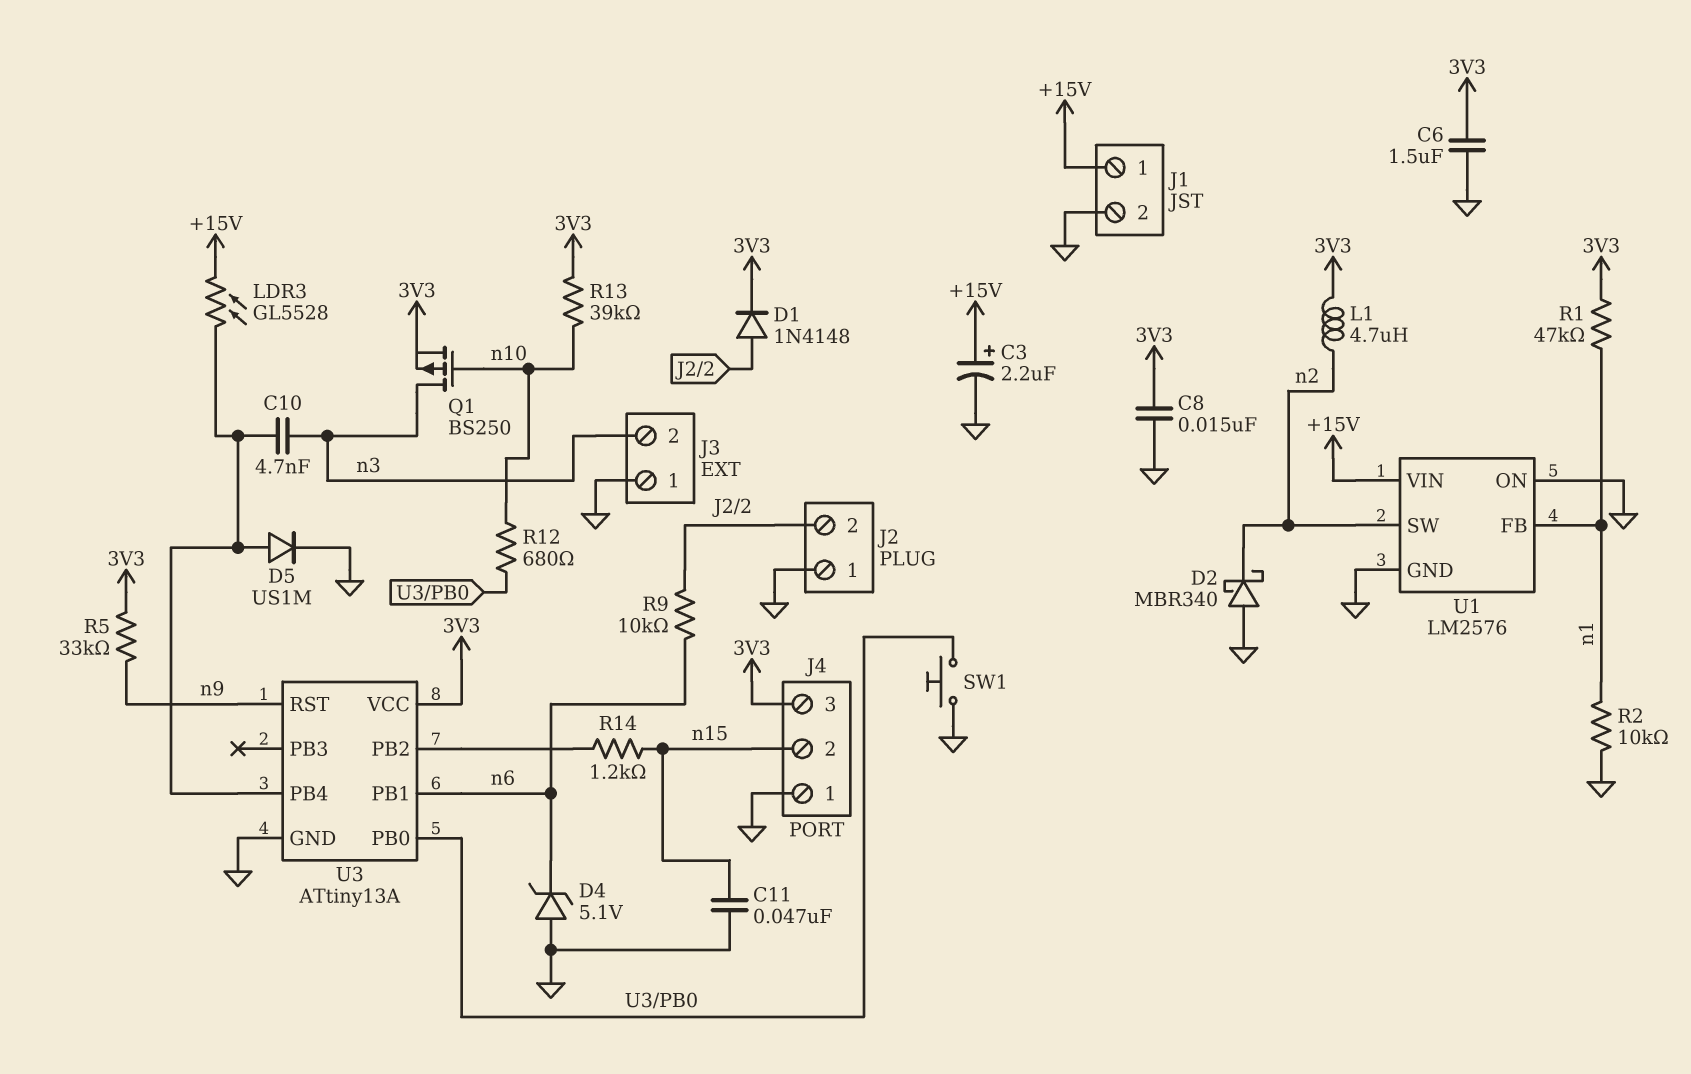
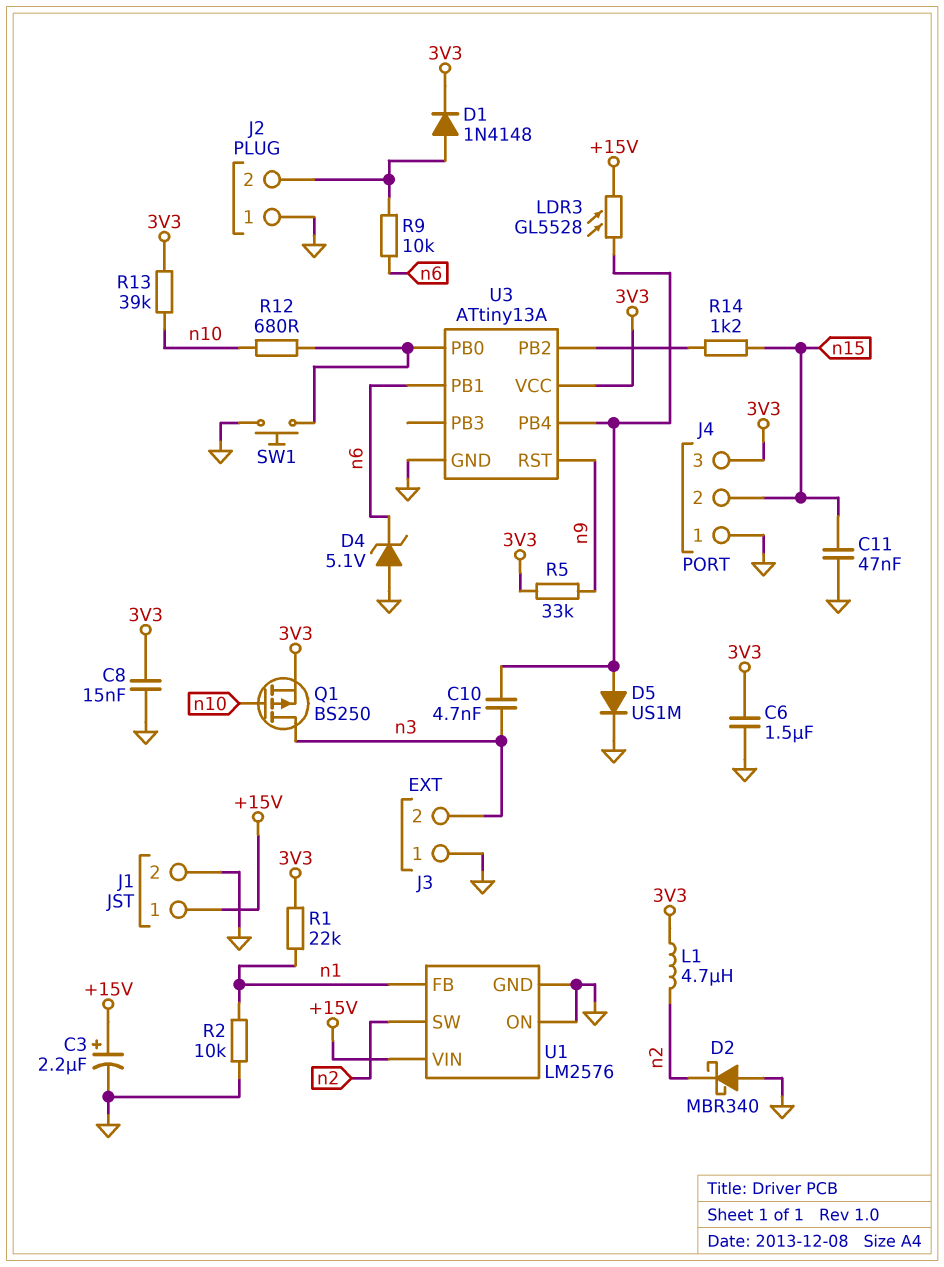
R1: 47k (3V3, n1) -> 22k (3V3, n1)

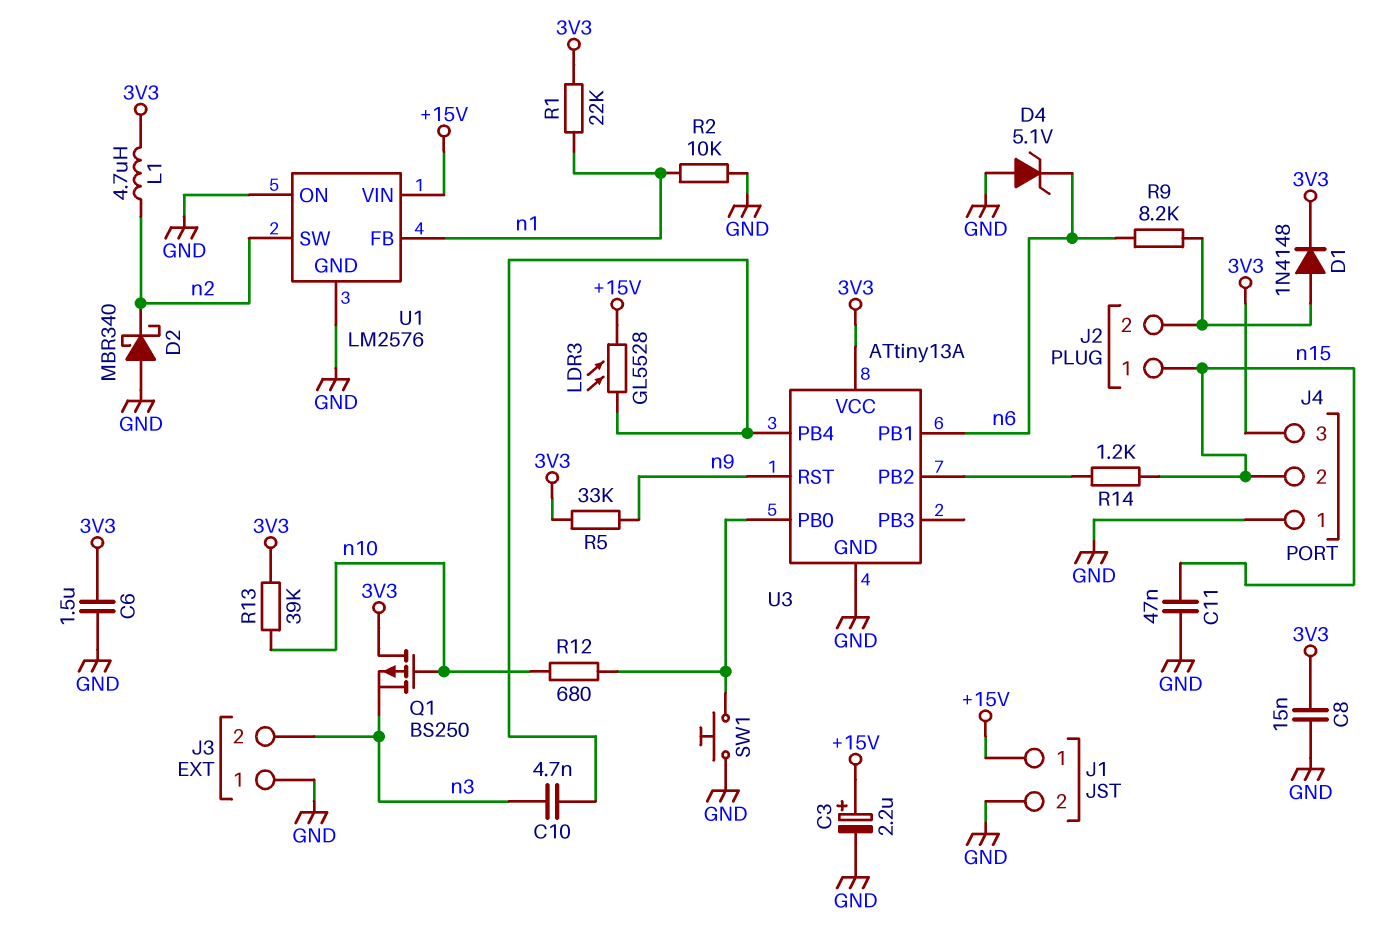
D5: diode US1M (A U3/PB4, K GND) -> none
J2 pin 1: GND -> n15
Q1: PMOS BS250 (G n10, D n3, S 3V3) -> PMOS BS250 (G n10, D 3V3, S n3)
R9: 10k (J2/2, n6) -> 8.2k (J2/2, n6)

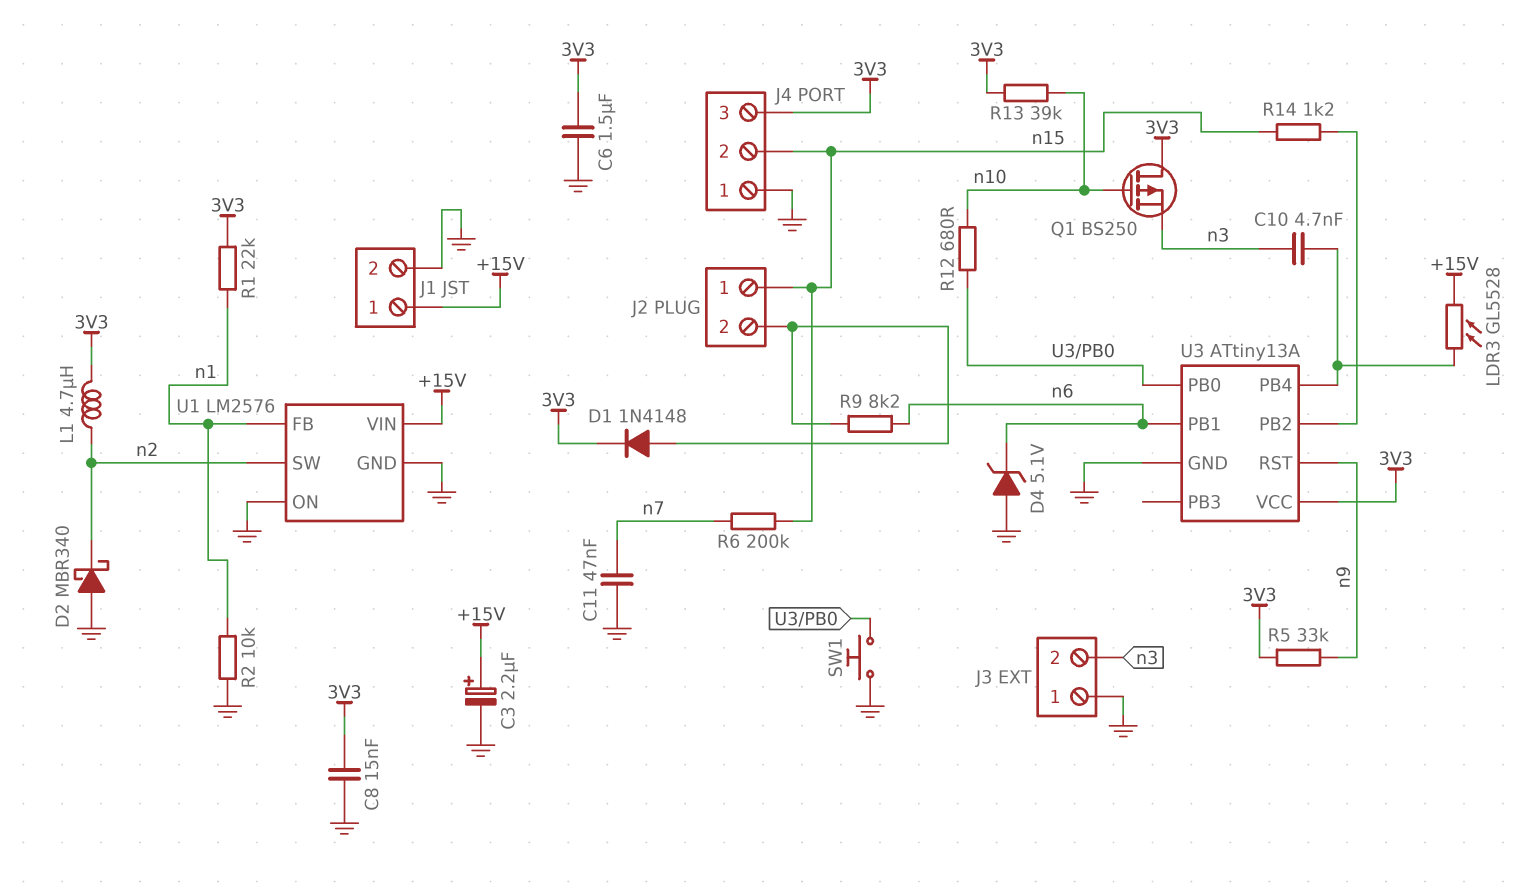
C11: 47nF (GND, n15) -> 47nF (GND, n7)
R6: none -> 200k (n7, n15)

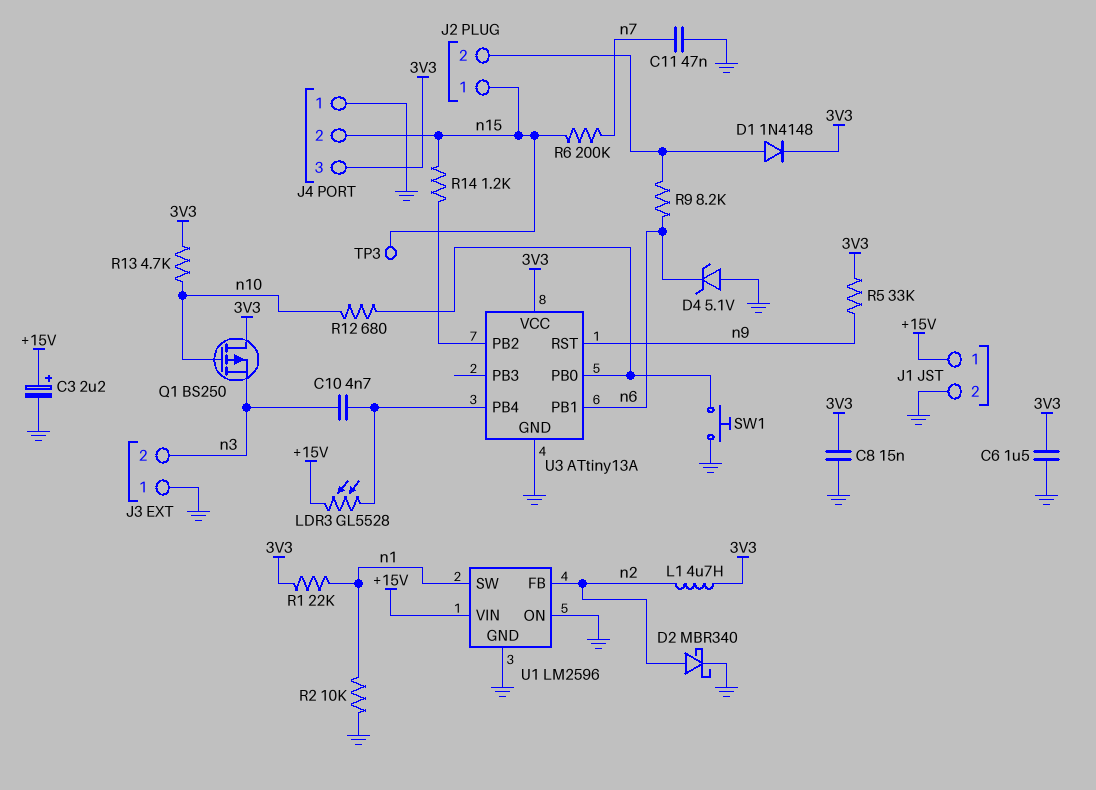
D2: schottky MBR340 (A GND, K n2) -> schottky MBR340 (A n2, K GND)
R13: 39k (3V3, n10) -> 4.7k (3V3, n10)
TP3: none -> test point (n15)
U1: LM2576 -> LM2596
U1 pin FB: n1 -> n2
U1 pin SW: n2 -> n1

